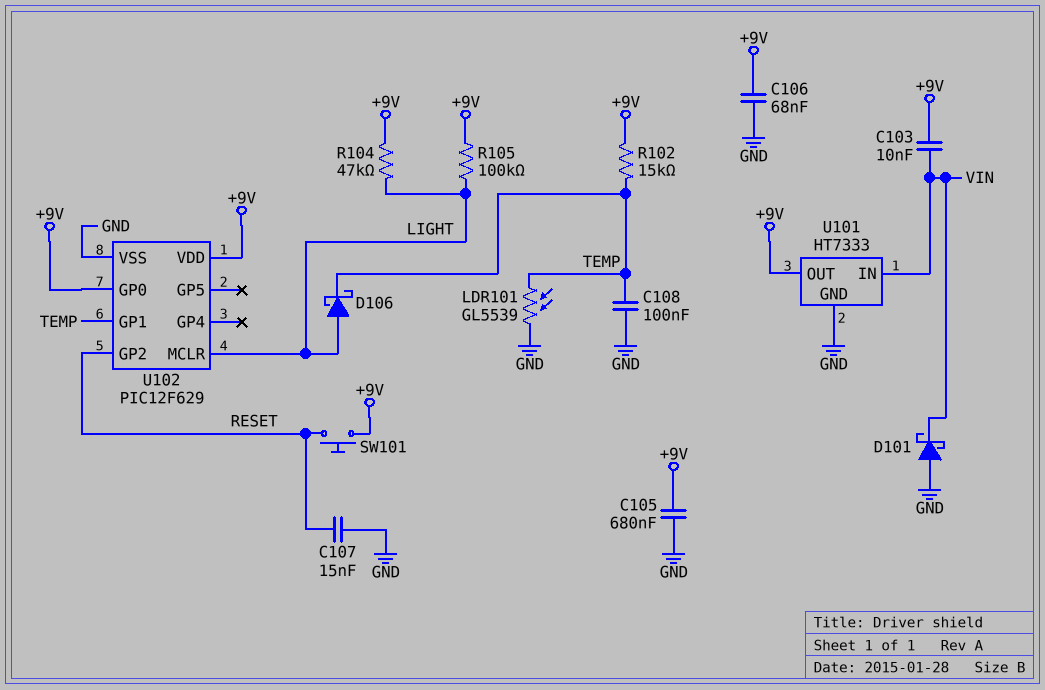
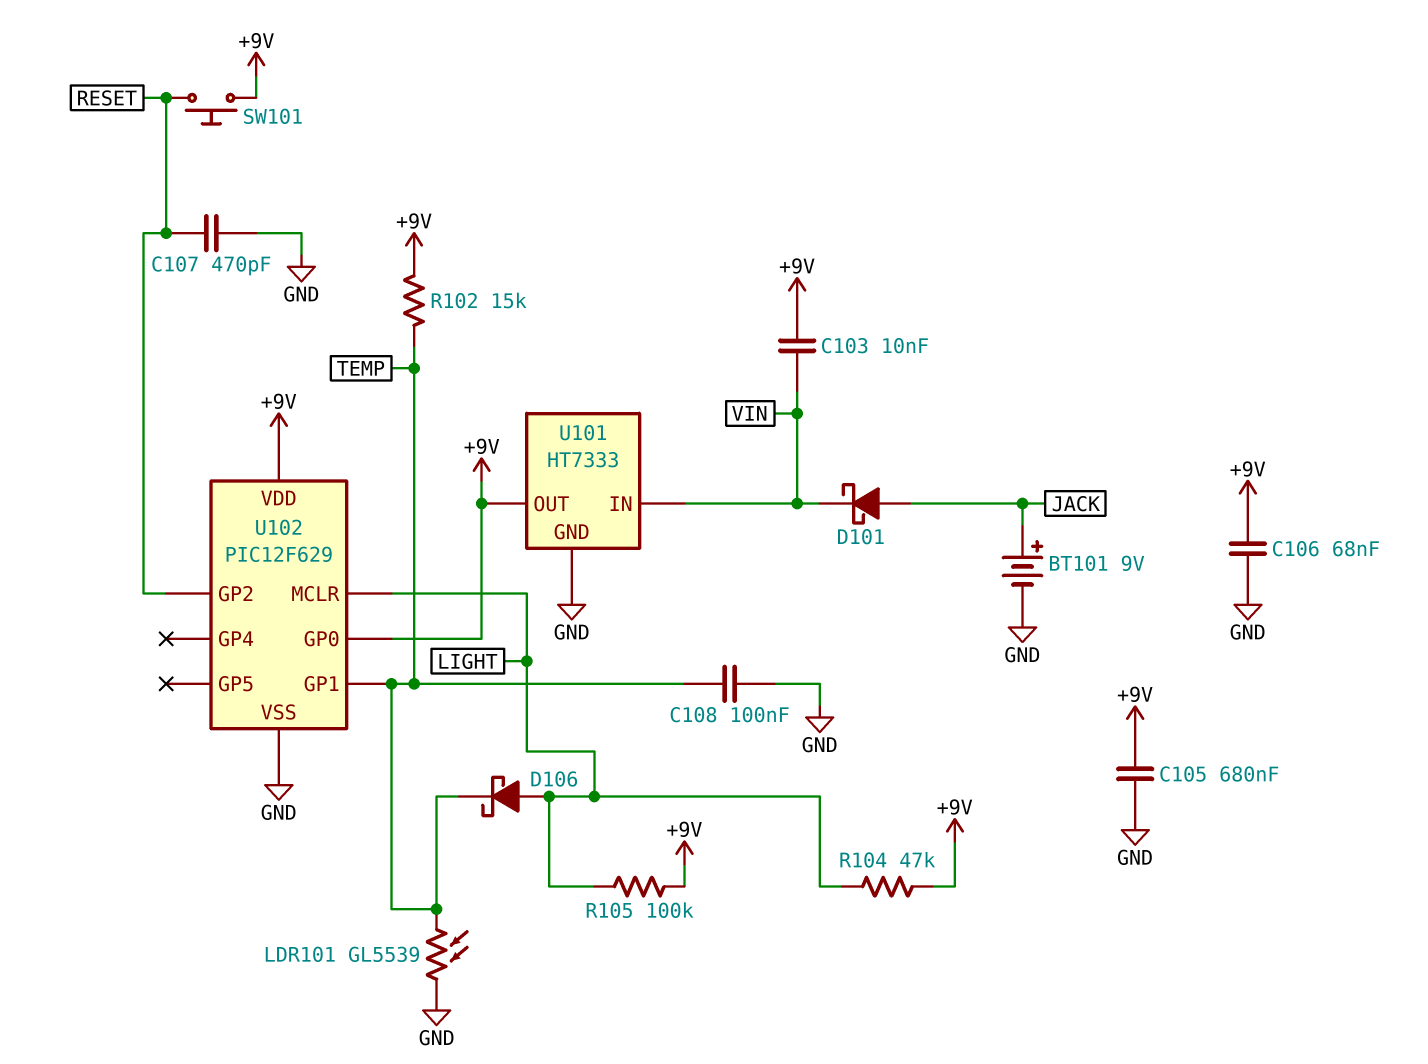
BT101: none -> 9V (plus JACK, minus GND)
C107: 15nF (GND, RESET) -> 470pF (GND, RESET)
D101: schottky (A GND, K VIN) -> schottky (A JACK, K VIN)

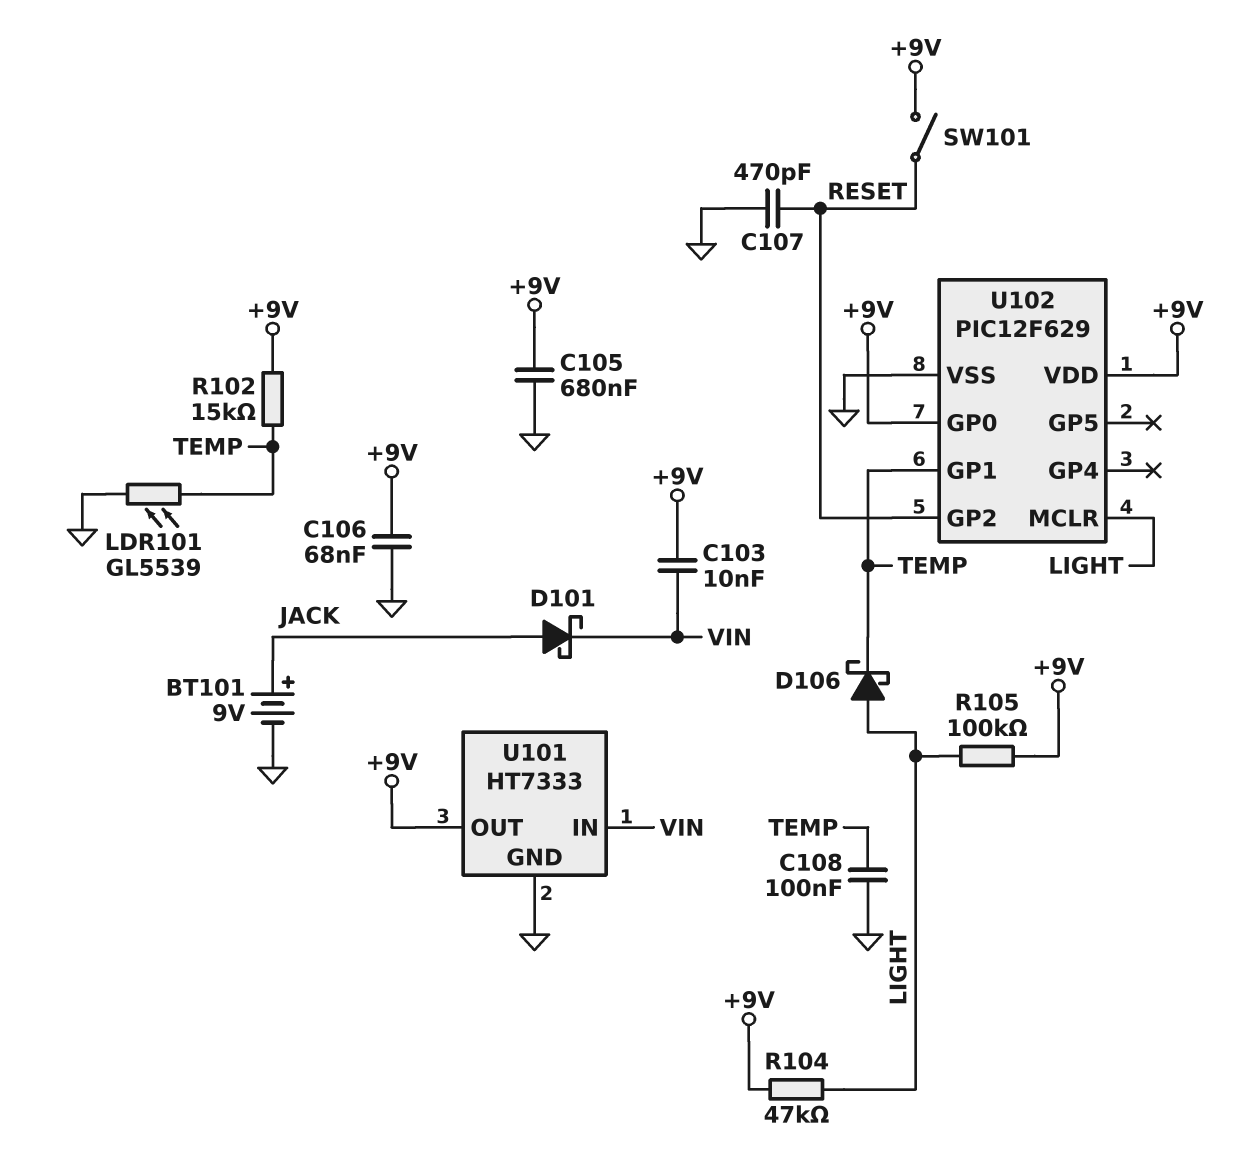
SW101: button (+9V, RESET) -> switch (+9V, RESET)

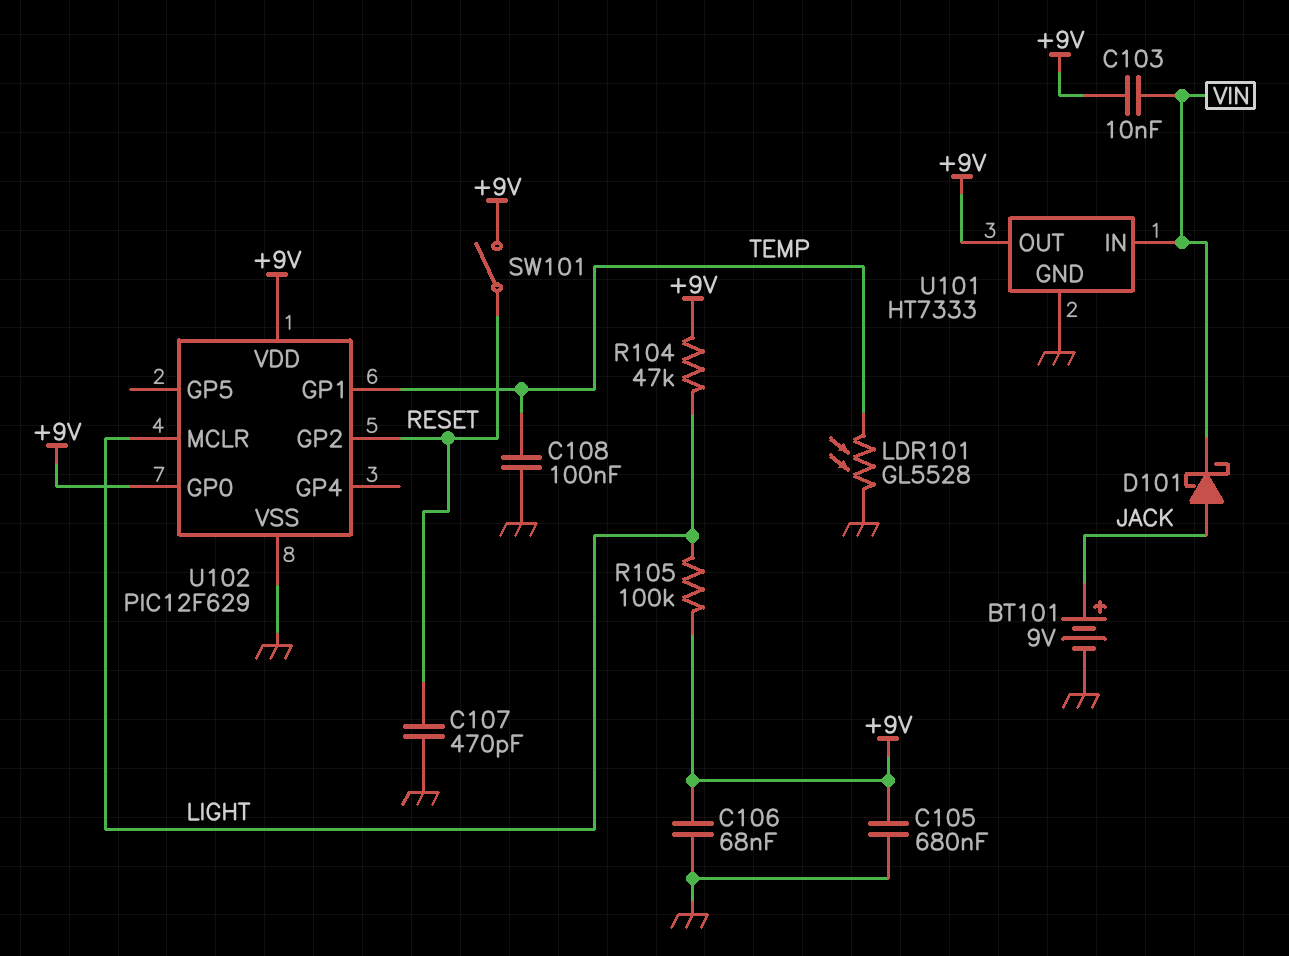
D106: schottky (A LIGHT, K TEMP) -> none
LDR101: GL5539 (GND, TEMP) -> GL5528 (GND, TEMP)
R102: 15k (+9V, TEMP) -> none

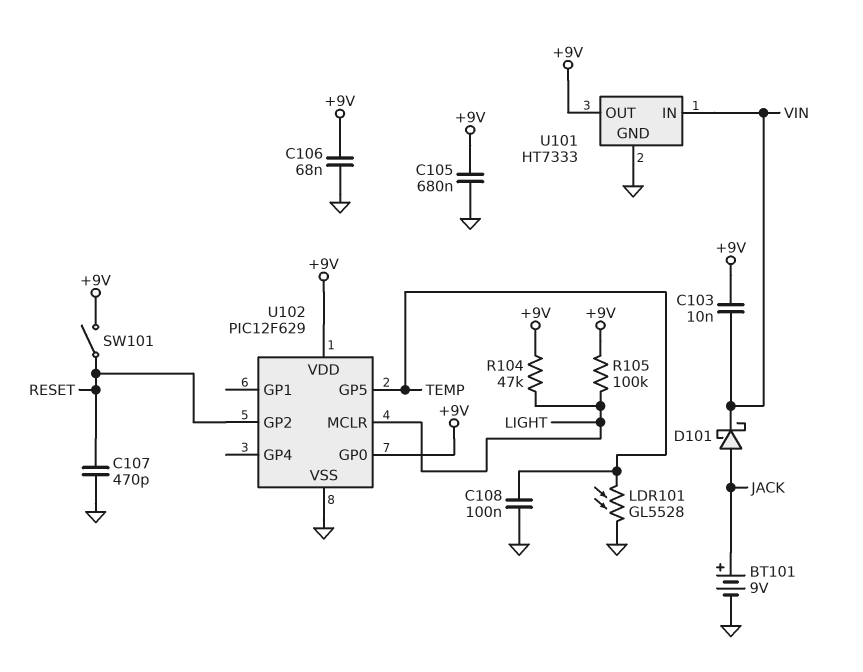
U102 pin GP1: TEMP -> none
U102 pin GP5: none -> TEMP

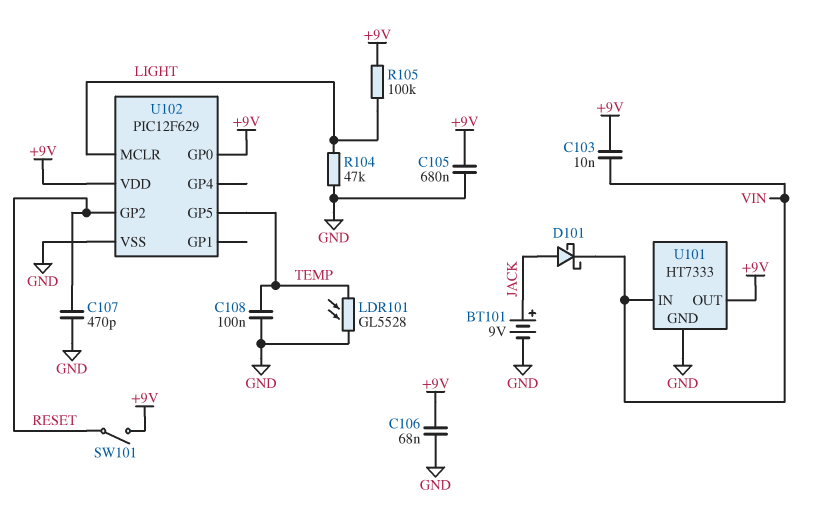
R104: 47k (+9V, LIGHT) -> 47k (GND, LIGHT)

